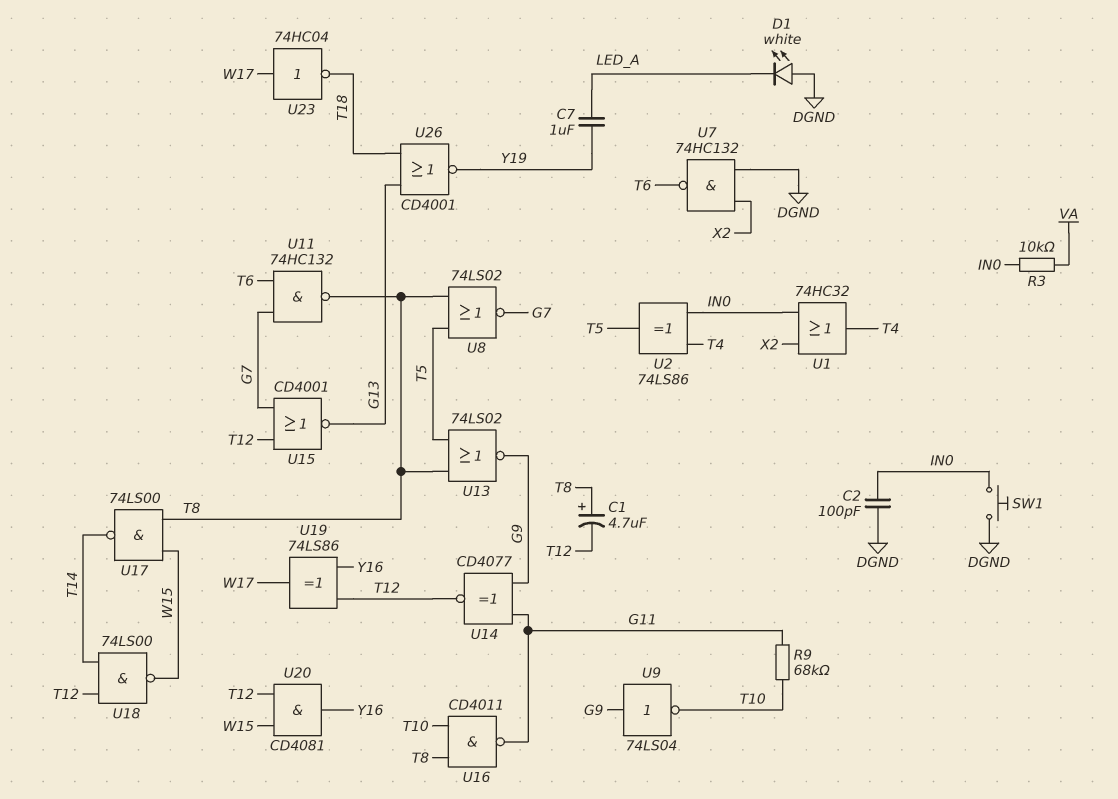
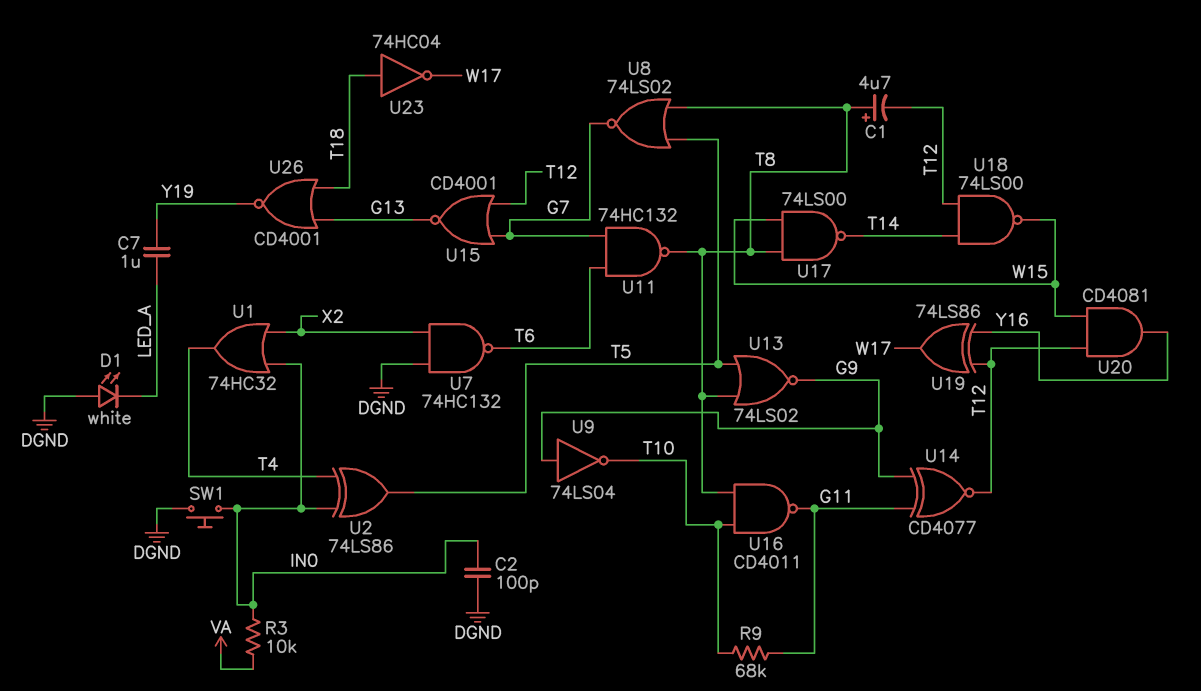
U23: NOT 74HC04 (in W17, out T18) -> NOT 74HC04 (in T18, out W17)

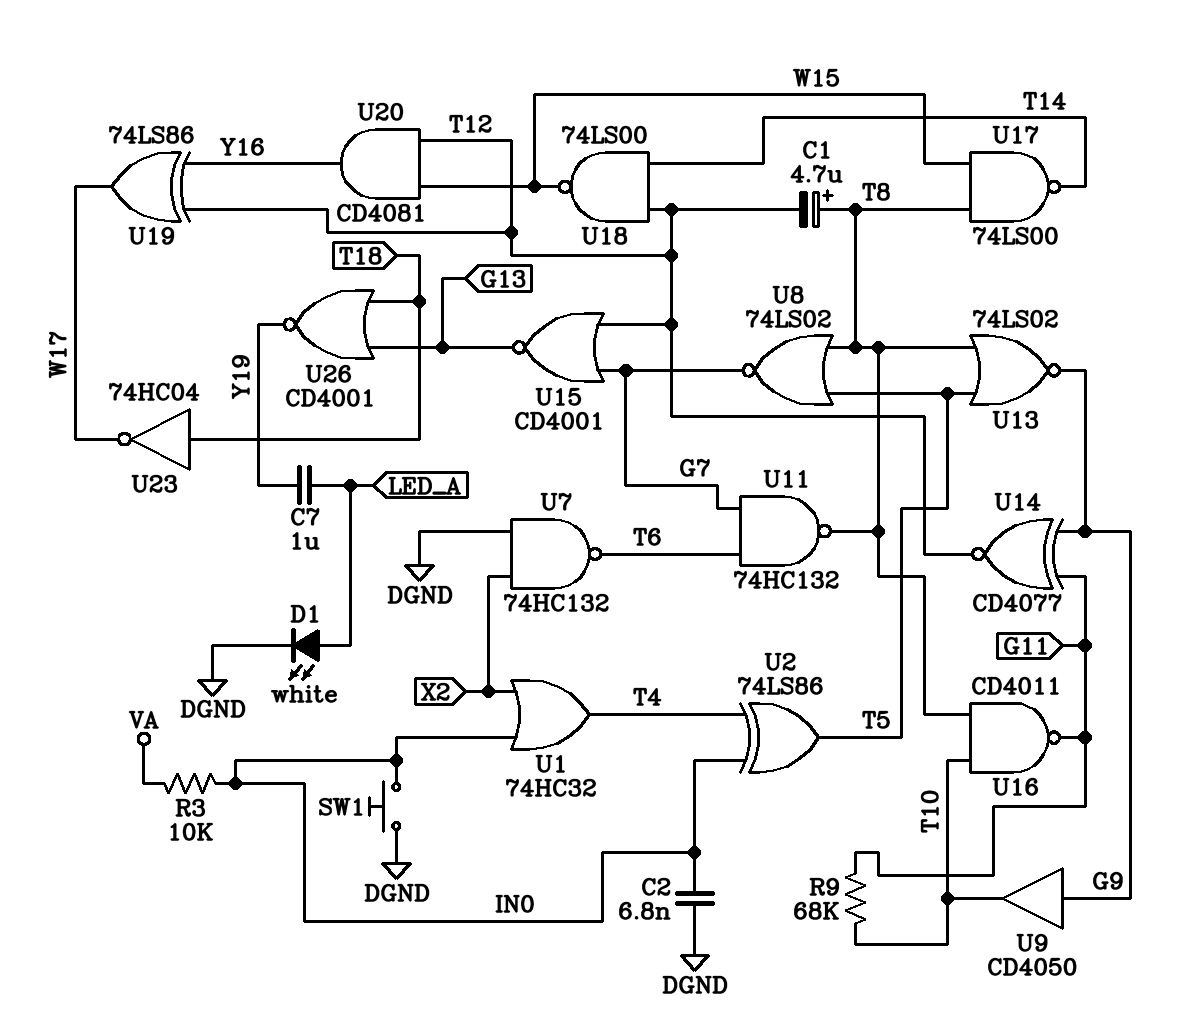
C2: 100pF (DGND, IN0) -> 6.8nF (DGND, IN0)
D1: LED white (A DGND, K LED_A) -> LED white (A LED_A, K DGND)
U9: NOT 74LS04 (in G9, out T10) -> buffer CD4050 (in G9, out T10)

